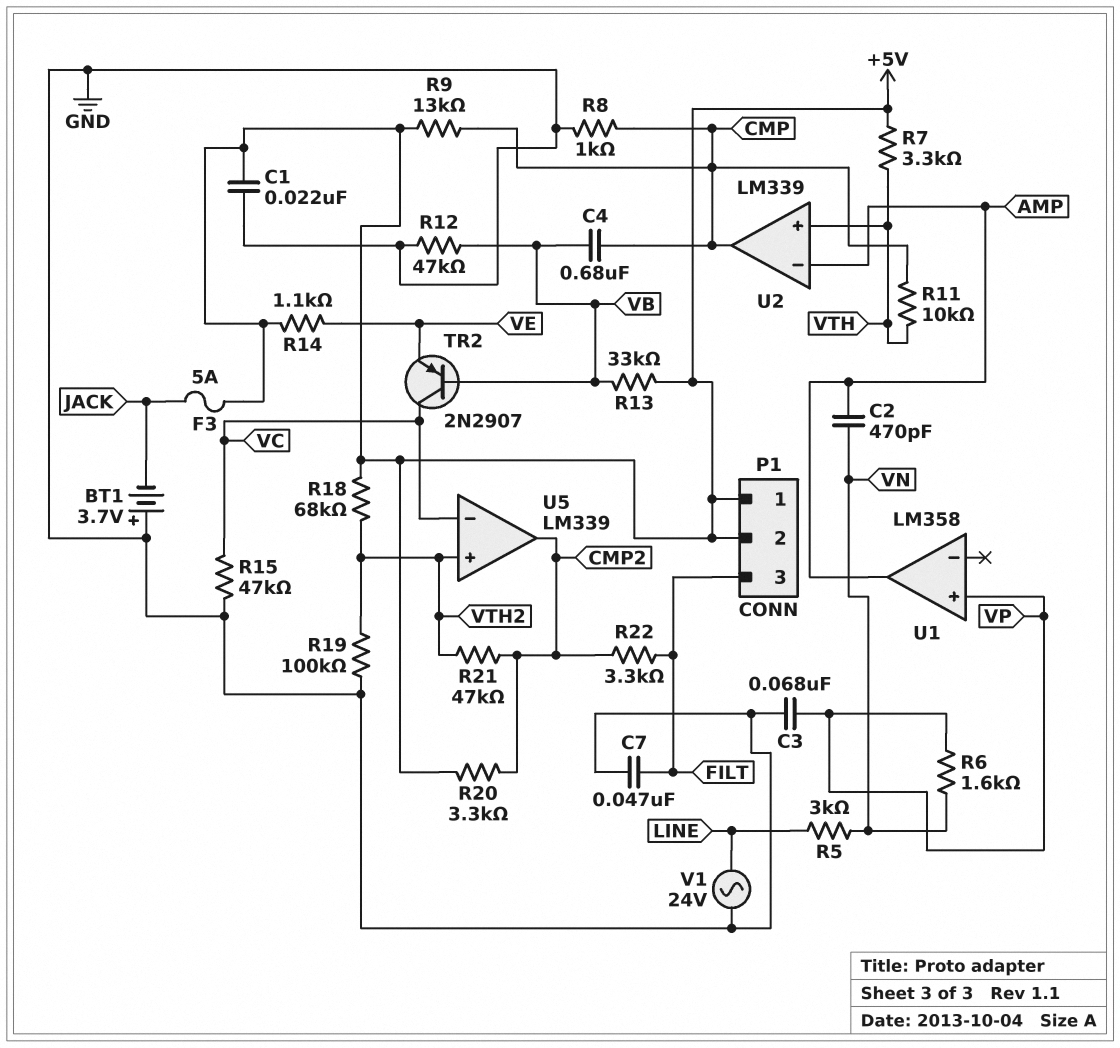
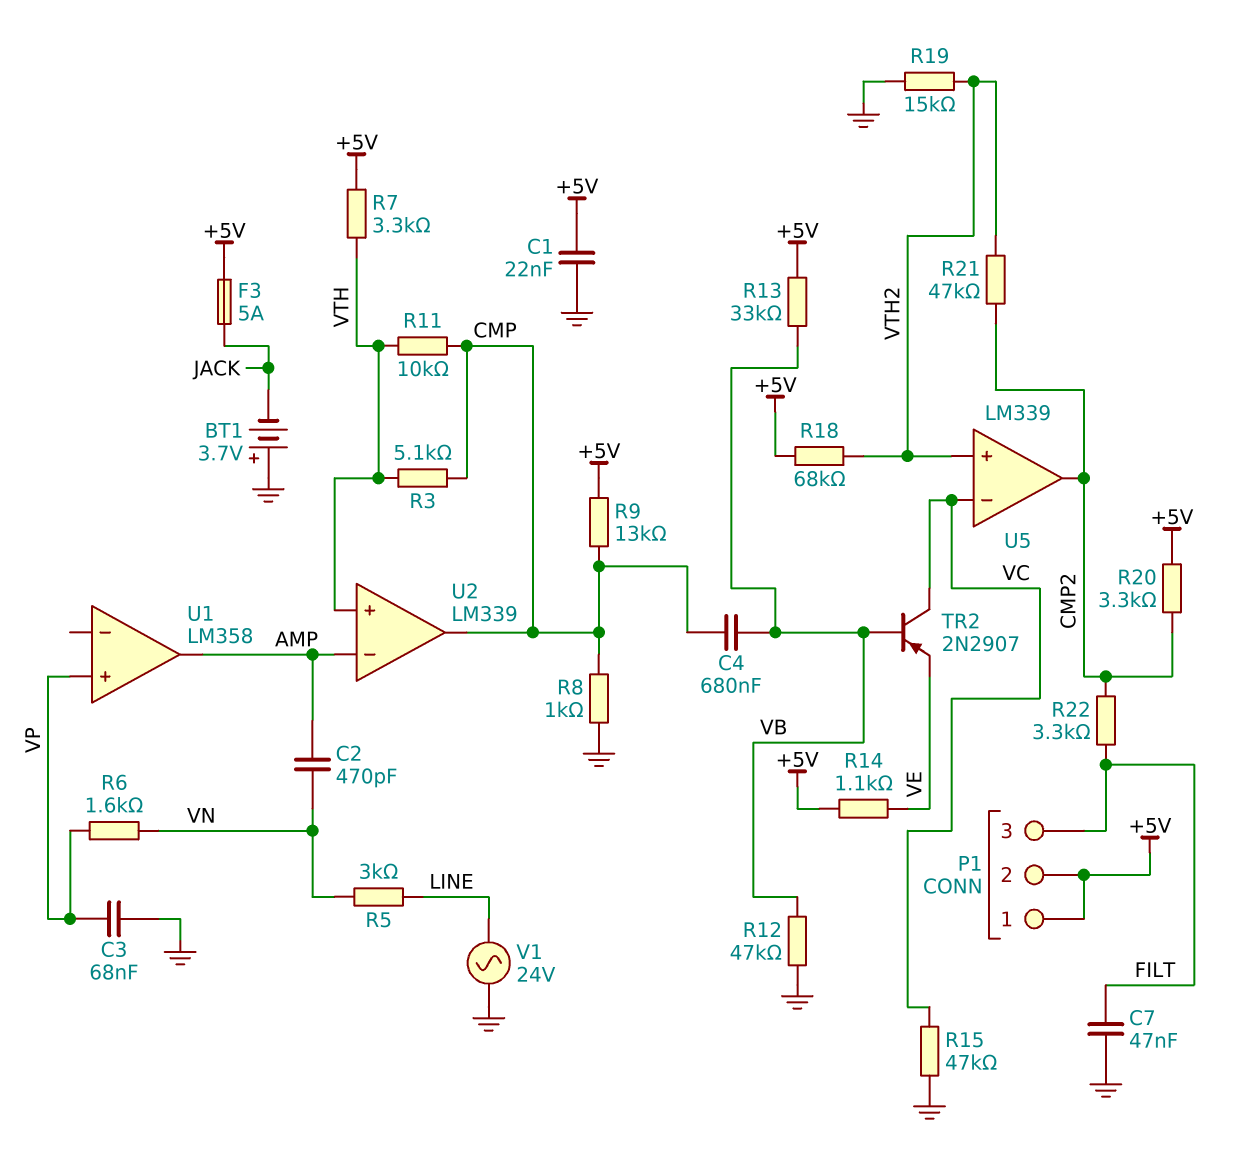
R3: none -> 5.1k (CMP, VTH)
R19: 100k (GND, VTH2) -> 15k (GND, VTH2)

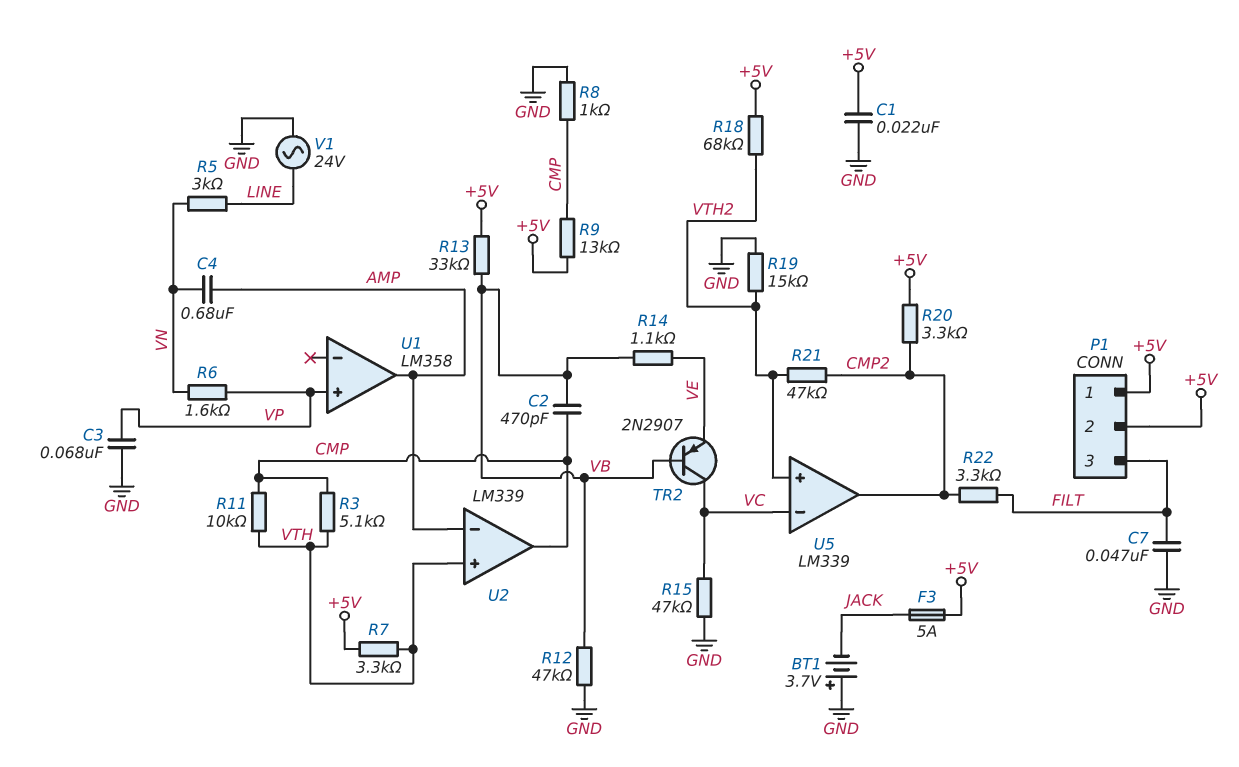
C2: 470pF (AMP, VN) -> 470pF (CMP, VB)
C4: 680nF (CMP, VB) -> 680nF (AMP, VN)
R14: 1.1k (+5V, VE) -> 1.1k (VB, VE)

